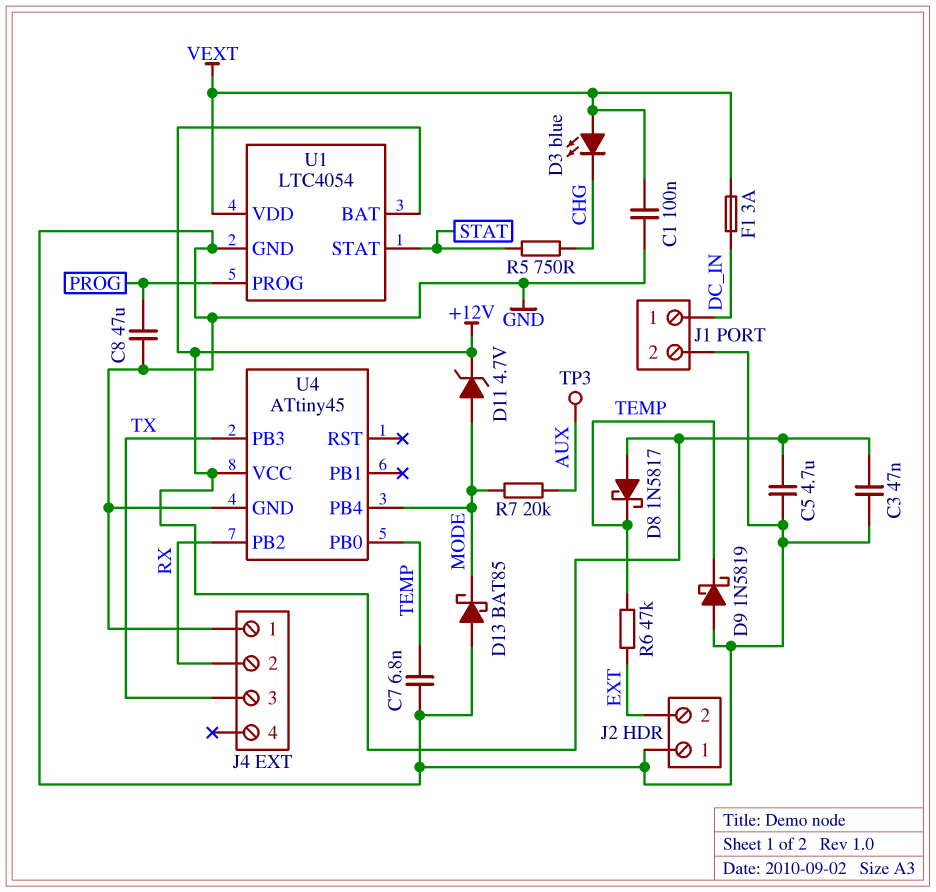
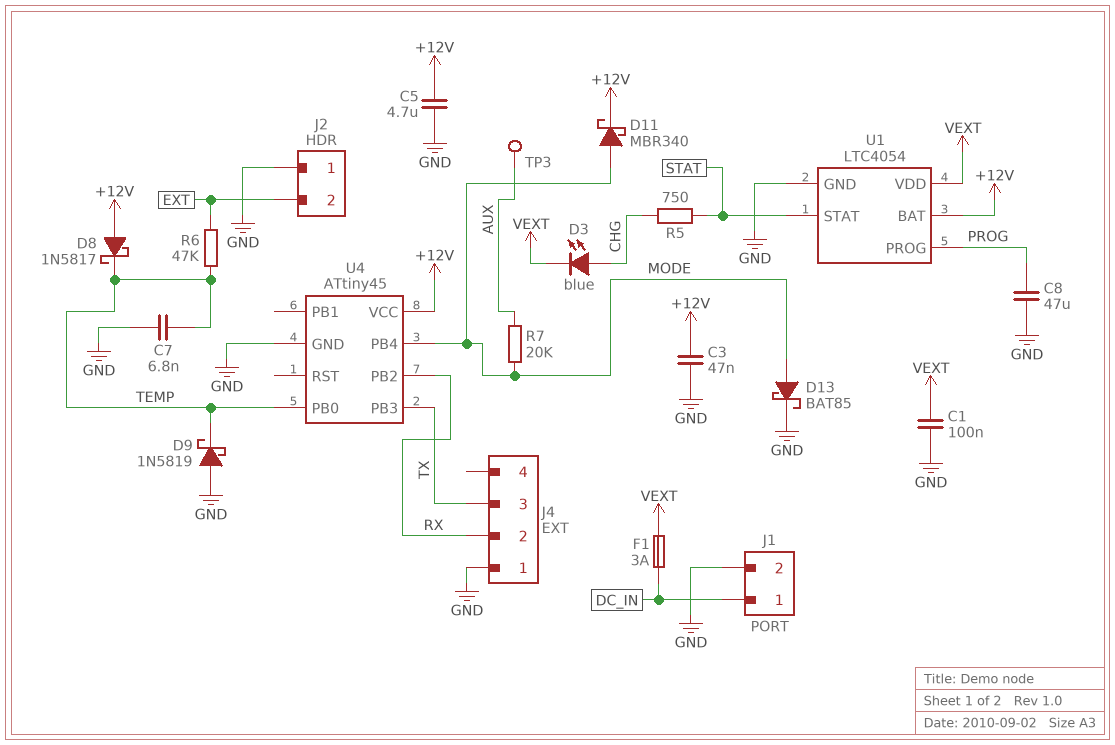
D3: LED blue (A VEXT, K CHG) -> LED blue (A CHG, K VEXT)
D11: zener 4.7V (A MODE, K +12V) -> schottky MBR340 (A MODE, K +12V)
D13: schottky BAT85 (A GND, K MODE) -> schottky BAT85 (A MODE, K GND)

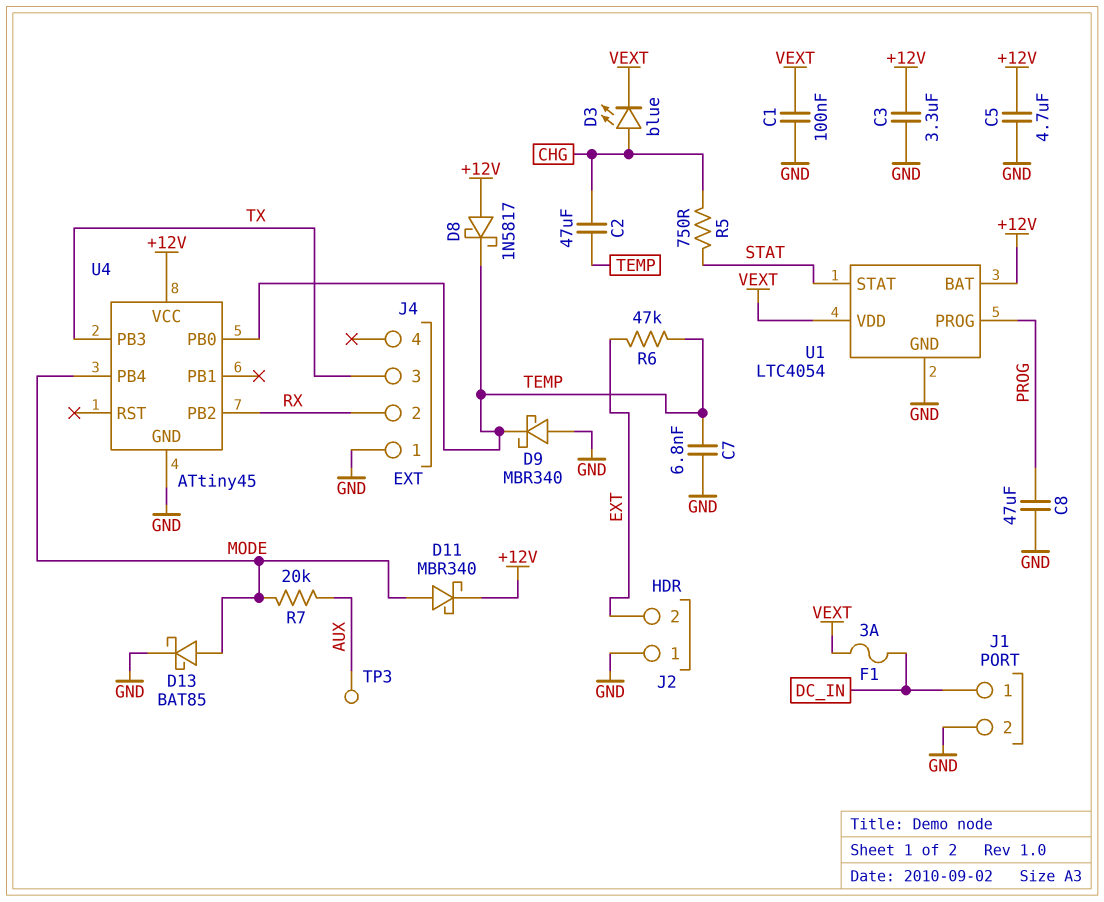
C2: none -> 47uF (CHG, TEMP)
C3: 47nF (+12V, GND) -> 3.3uF (+12V, GND)
D9: schottky 1N5819 (A GND, K TEMP) -> schottky MBR340 (A GND, K TEMP)

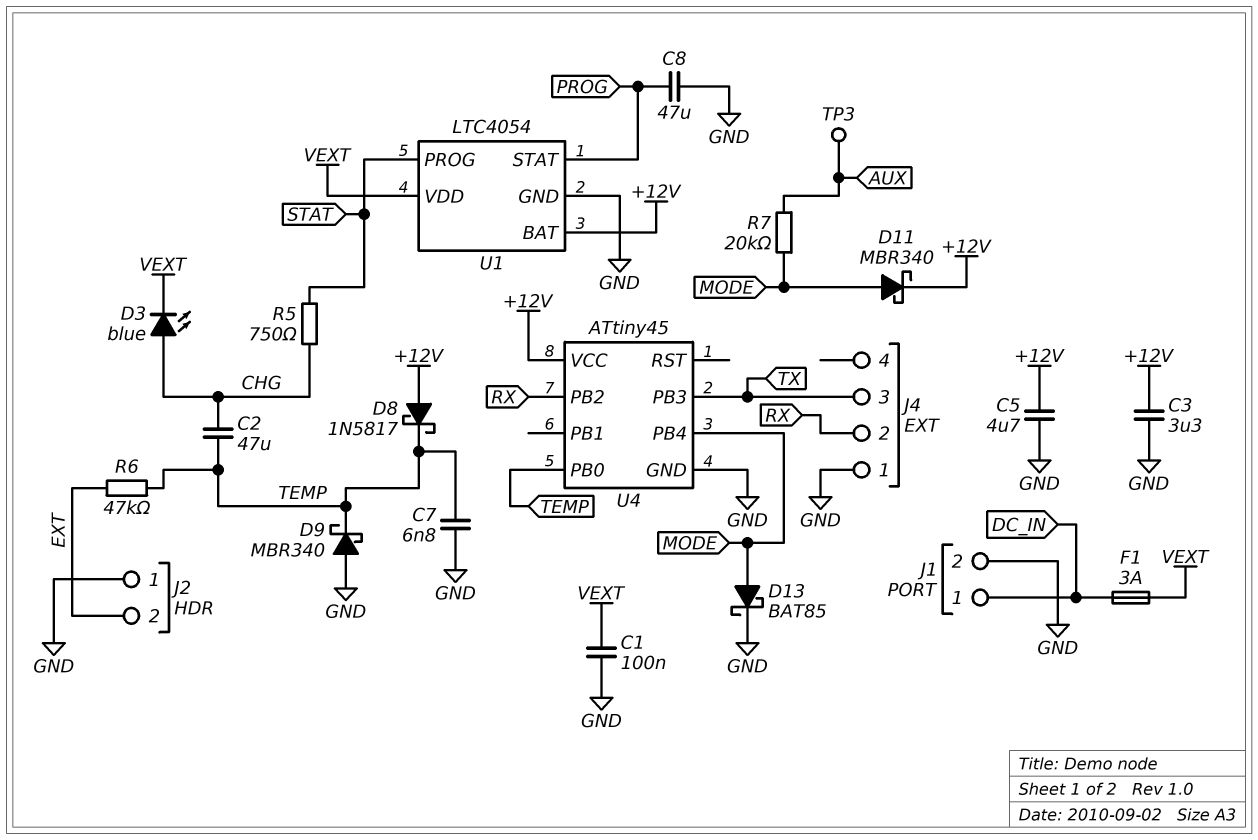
U1 pin PROG: PROG -> STAT
U1 pin STAT: STAT -> PROG

